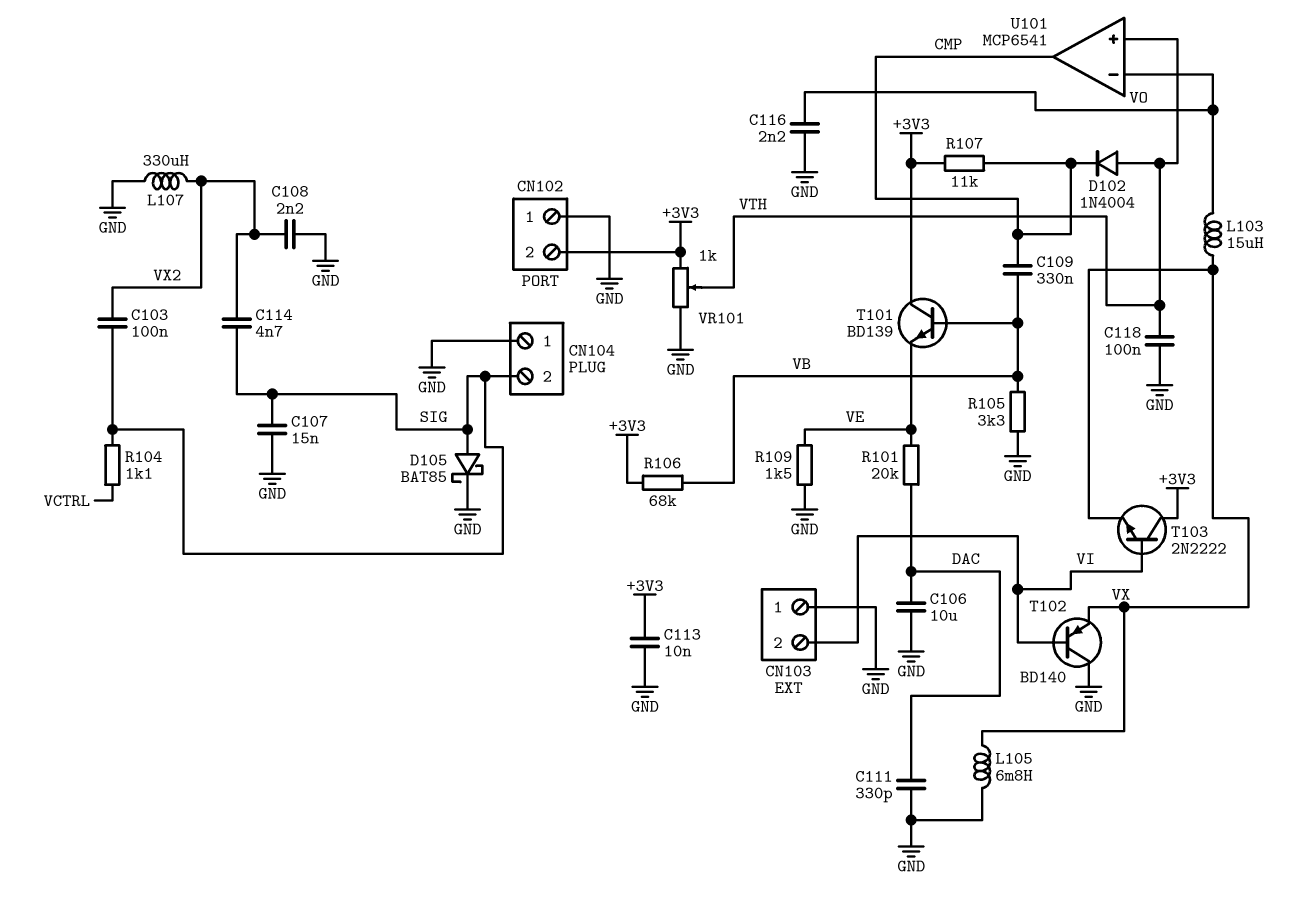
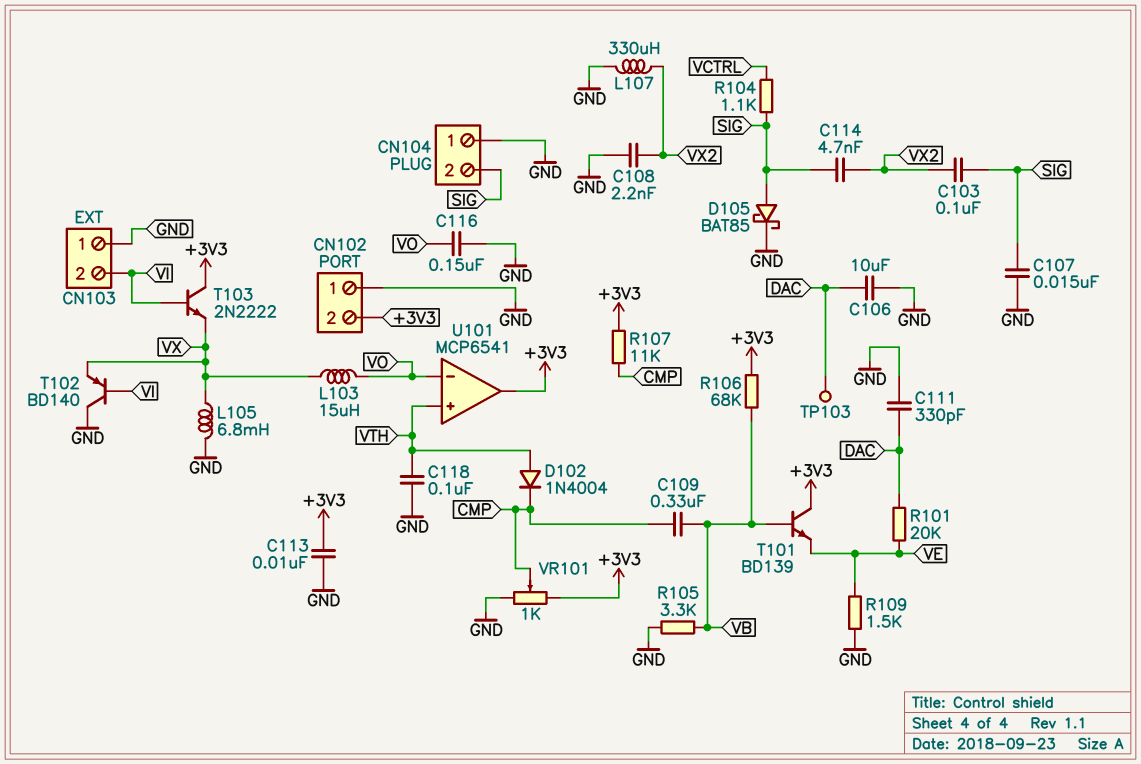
C116: 2.2nF (GND, VO) -> 150nF (GND, VO)
TP103: none -> test point (DAC)
U101 pin out: CMP -> +3V3
VR101: 1k (+3V3, GND, wiper VTH) -> 1k (+3V3, GND, wiper CMP)

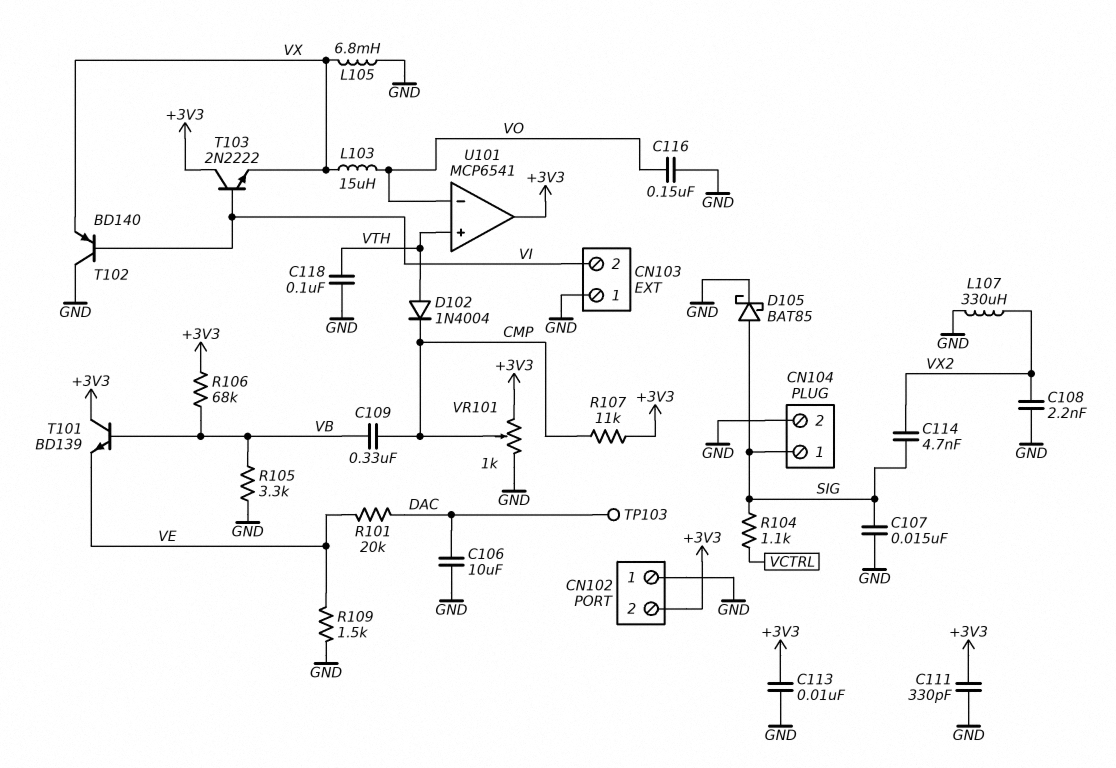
C103: 100nF (SIG, VX2) -> none
C111: 330pF (DAC, GND) -> 330pF (+3V3, GND)
CN104 pin 1: GND -> SIG
CN104 pin 2: SIG -> GND

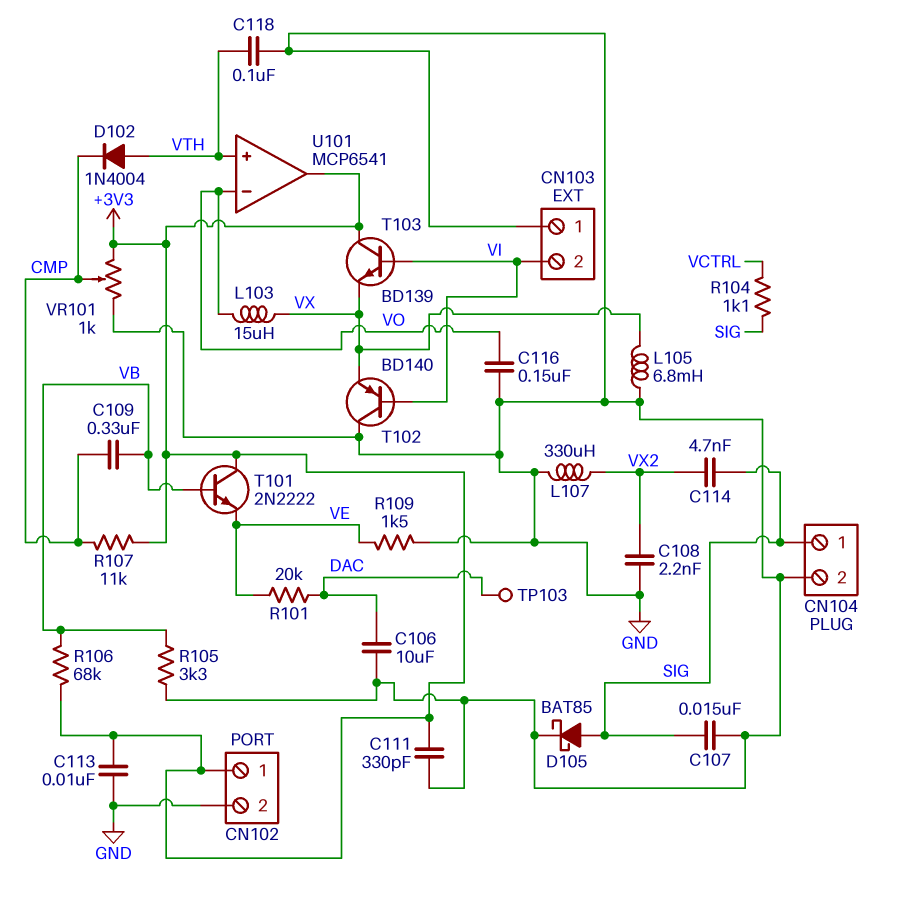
CN102 pin 1: GND -> +3V3
CN102 pin 2: +3V3 -> GND
T101: NPN BD139 (B VB, C +3V3, E VE) -> NPN 2N2222 (B VB, C +3V3, E VE)
T103: NPN 2N2222 (B VI, C +3V3, E VX) -> NPN BD139 (B VI, C +3V3, E VX)

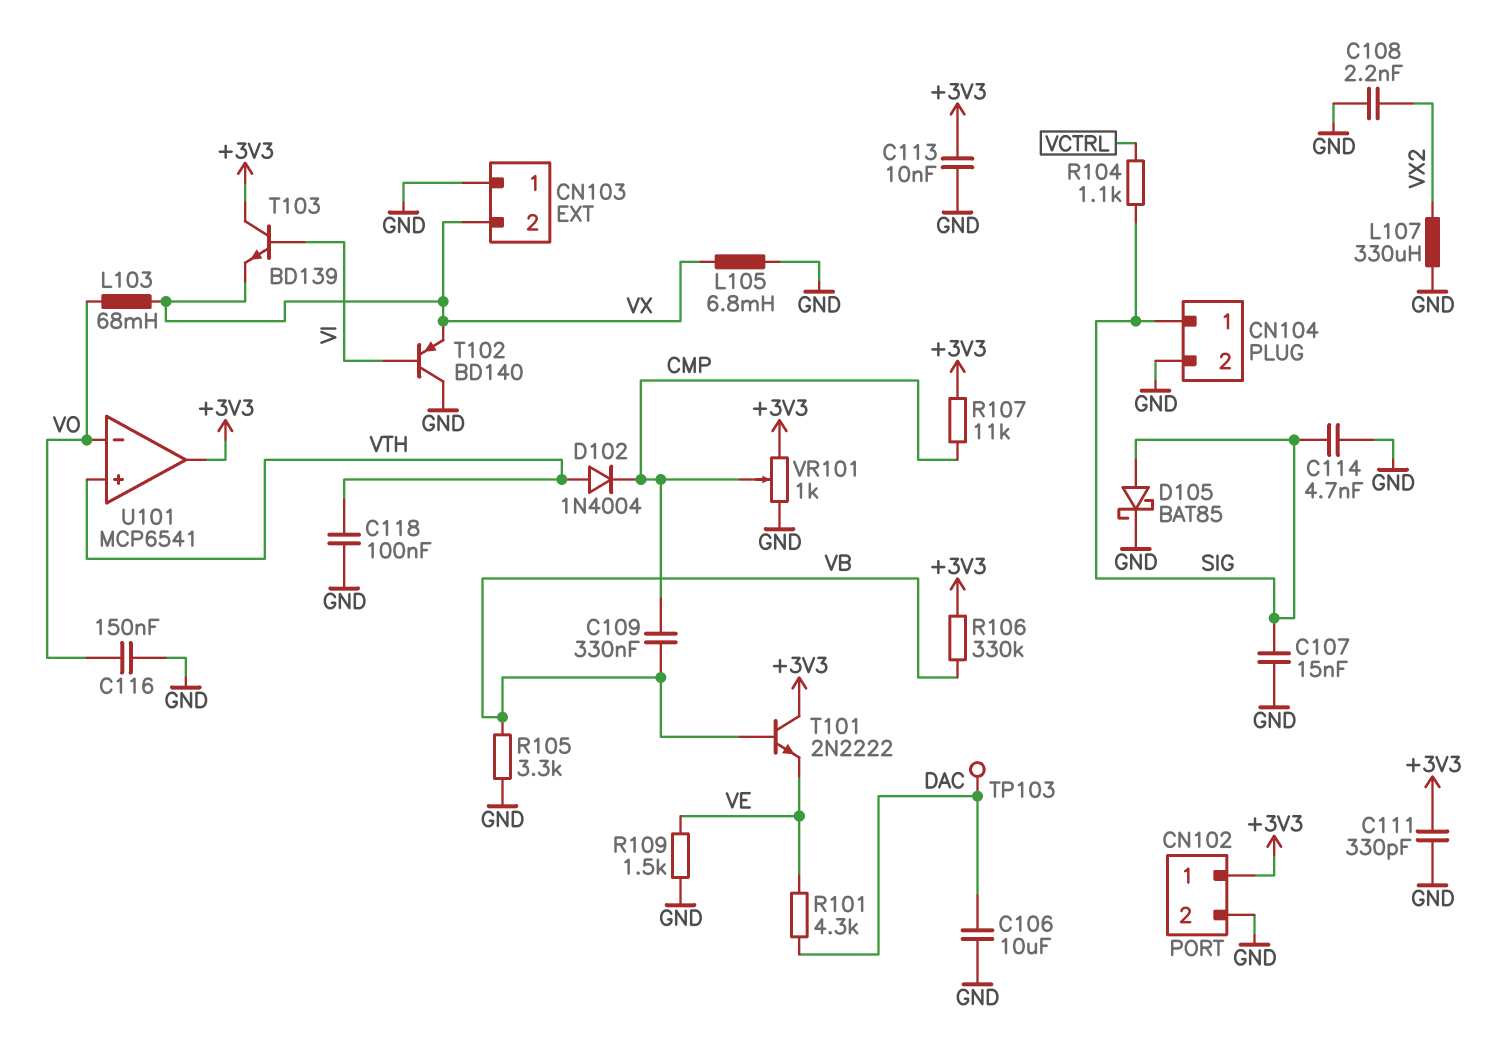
C114: 4.7nF (SIG, VX2) -> 4.7nF (GND, SIG)
CN103 pin 2: VI -> VX
L103: 15uH (VO, VX) -> 68mH (VO, VX)
R101: 20k (DAC, VE) -> 4.3k (DAC, VE)
R106: 68k (+3V3, VB) -> 330k (+3V3, VB)

